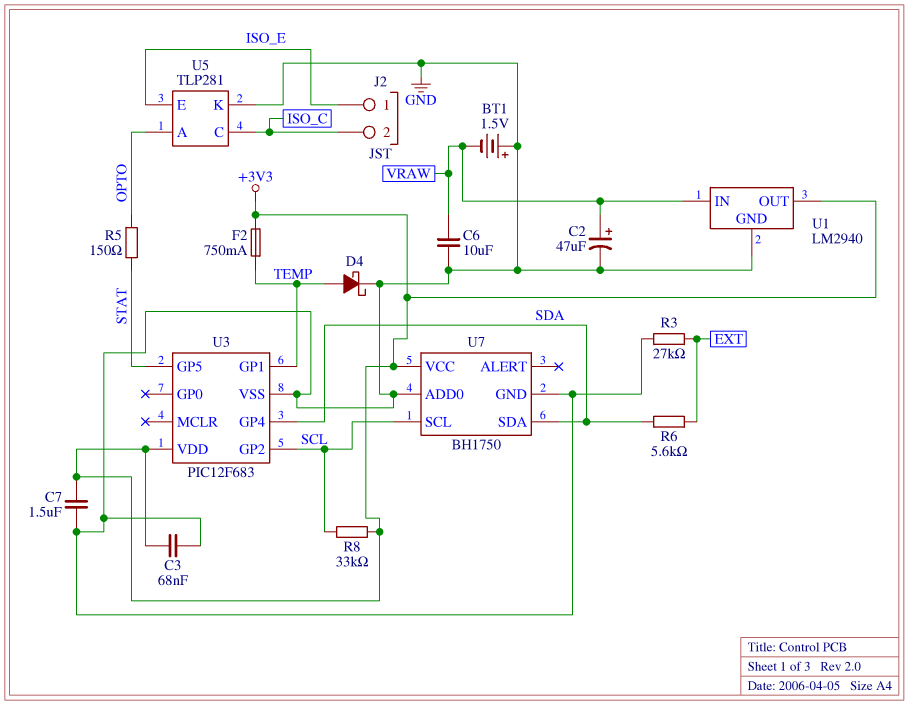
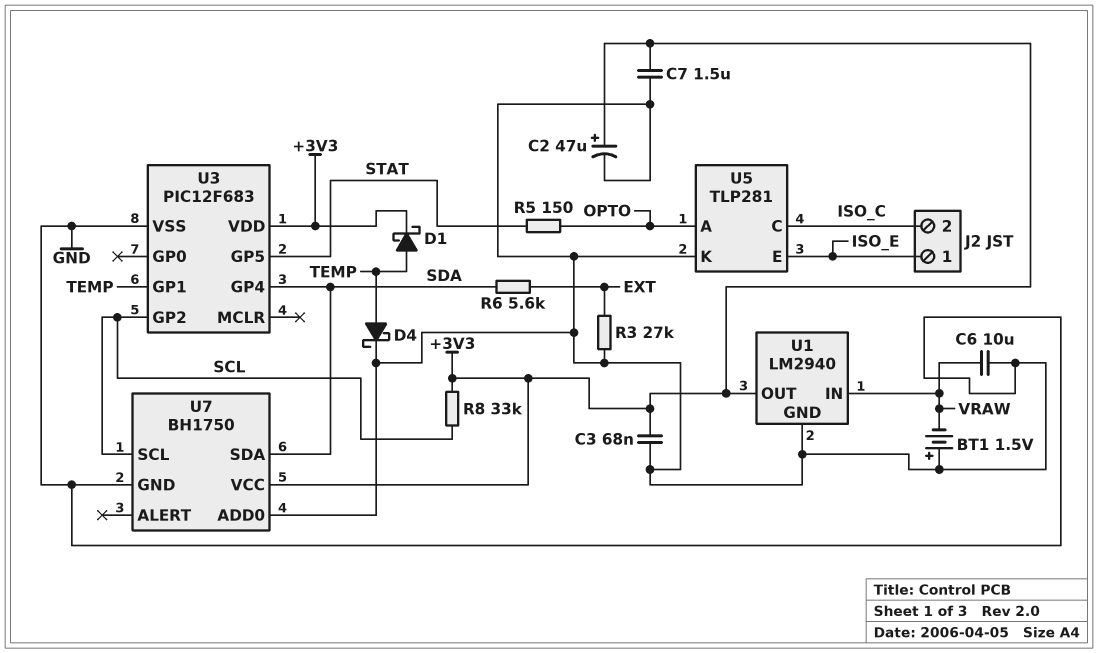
C2: 47uF (plus VRAW, minus GND) -> 47uF (plus +3V3, minus GND)
D1: none -> schottky (A TEMP, K +3V3)
F2: 750mA (+3V3, TEMP) -> none

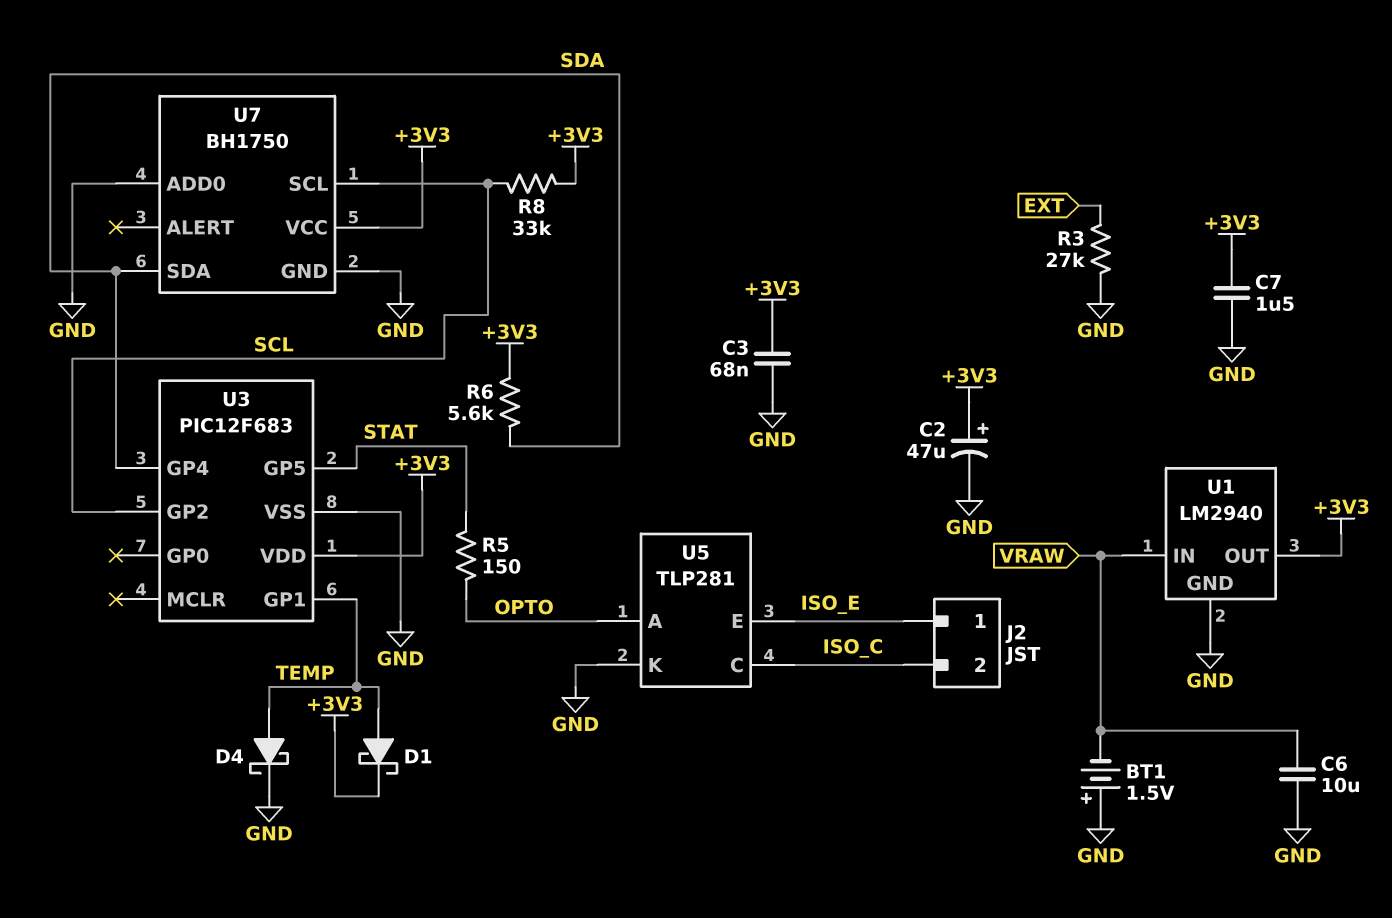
R6: 5.6k (EXT, SDA) -> 5.6k (+3V3, SDA)

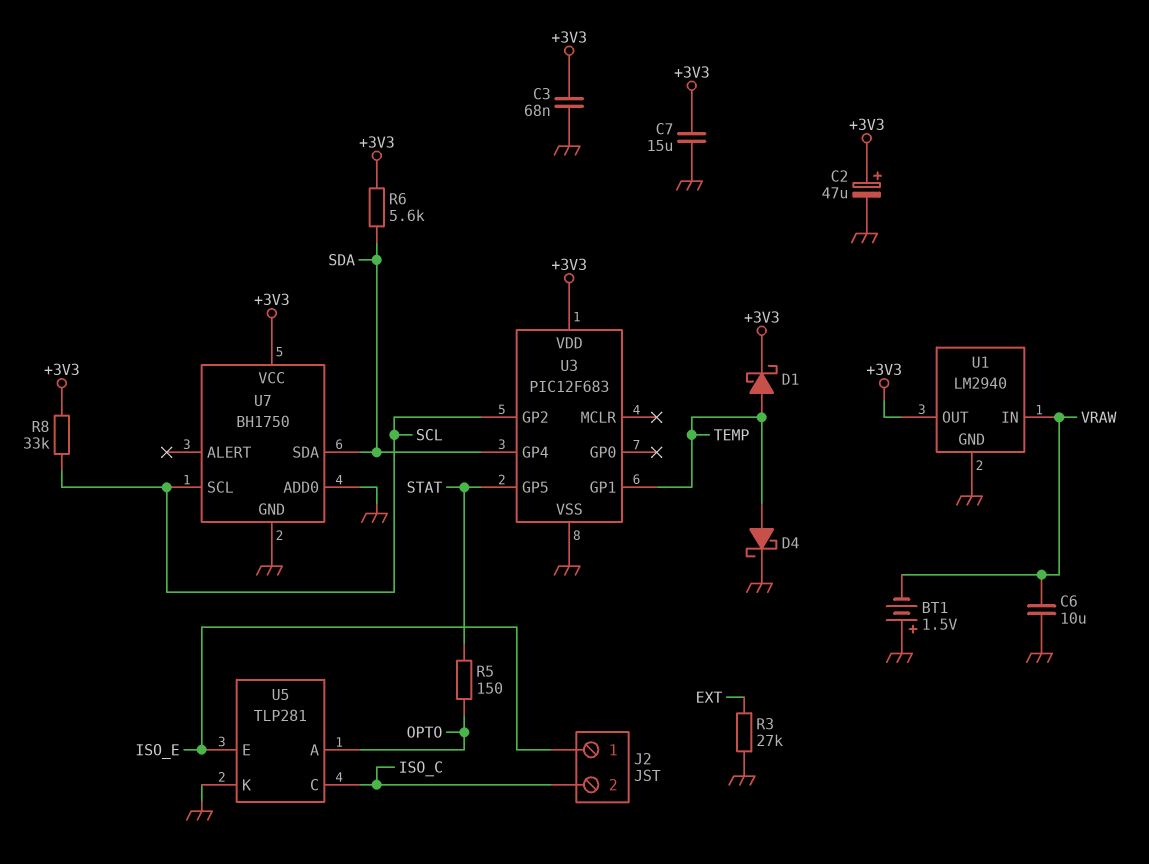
C7: 1.5uF (+3V3, GND) -> 15uF (+3V3, GND)

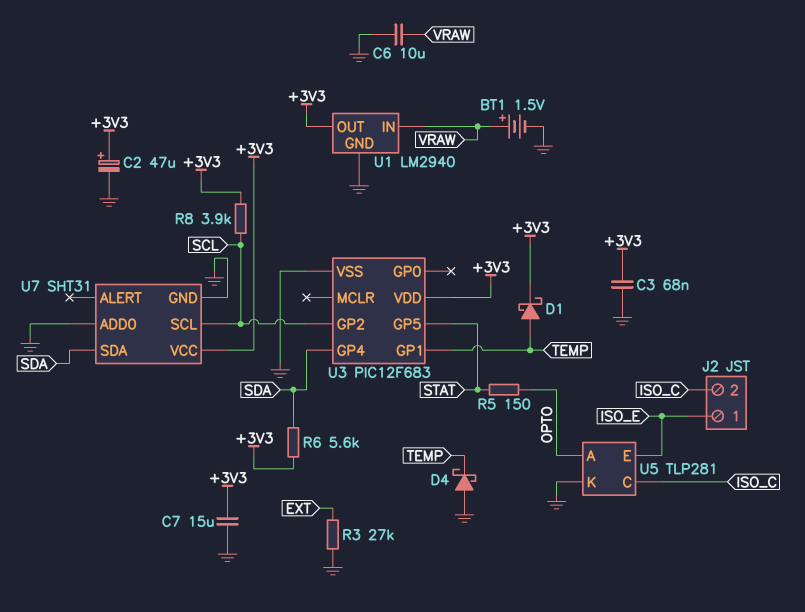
BT1: 1.5V (plus GND, minus VRAW) -> 1.5V (plus VRAW, minus GND)
D4: schottky (A TEMP, K GND) -> schottky (A GND, K TEMP)
R8: 33k (+3V3, SCL) -> 3.9k (+3V3, SCL)
U7: BH1750 -> SHT31

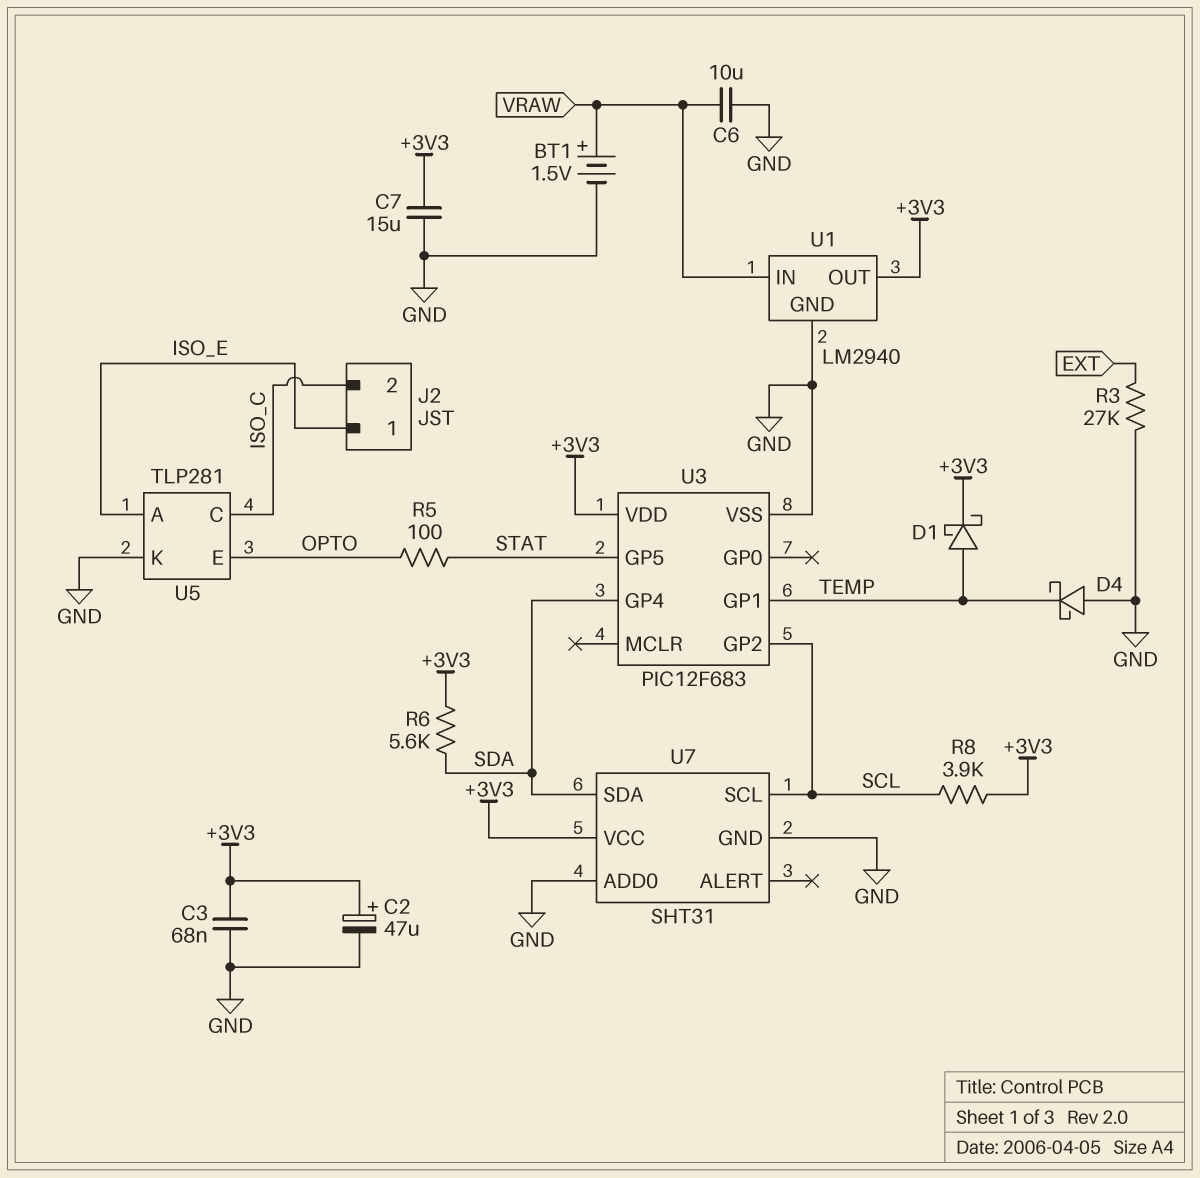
R5: 150 (OPTO, STAT) -> 100 (OPTO, STAT)
U5 pin A: OPTO -> ISO_E
U5 pin E: ISO_E -> OPTO

